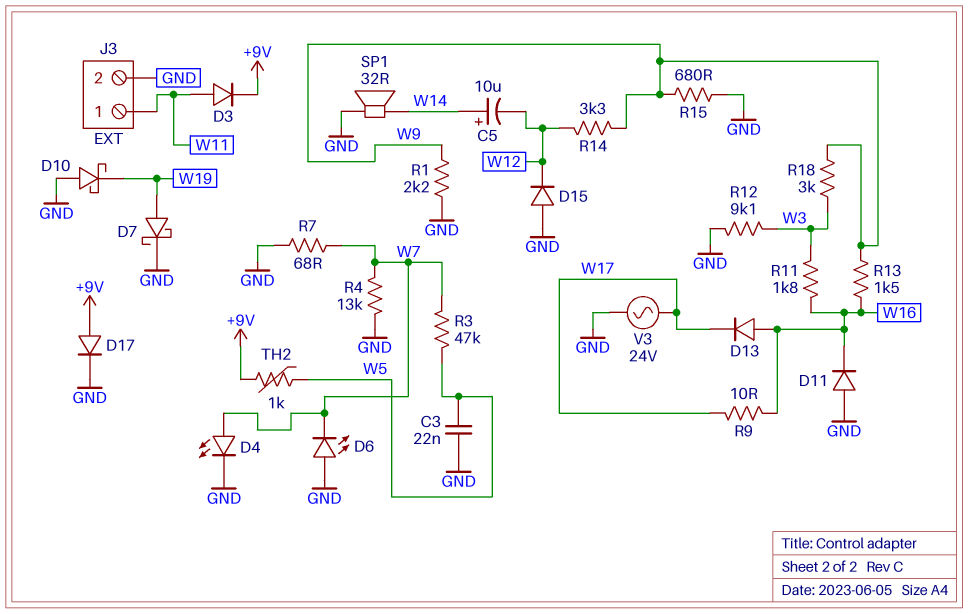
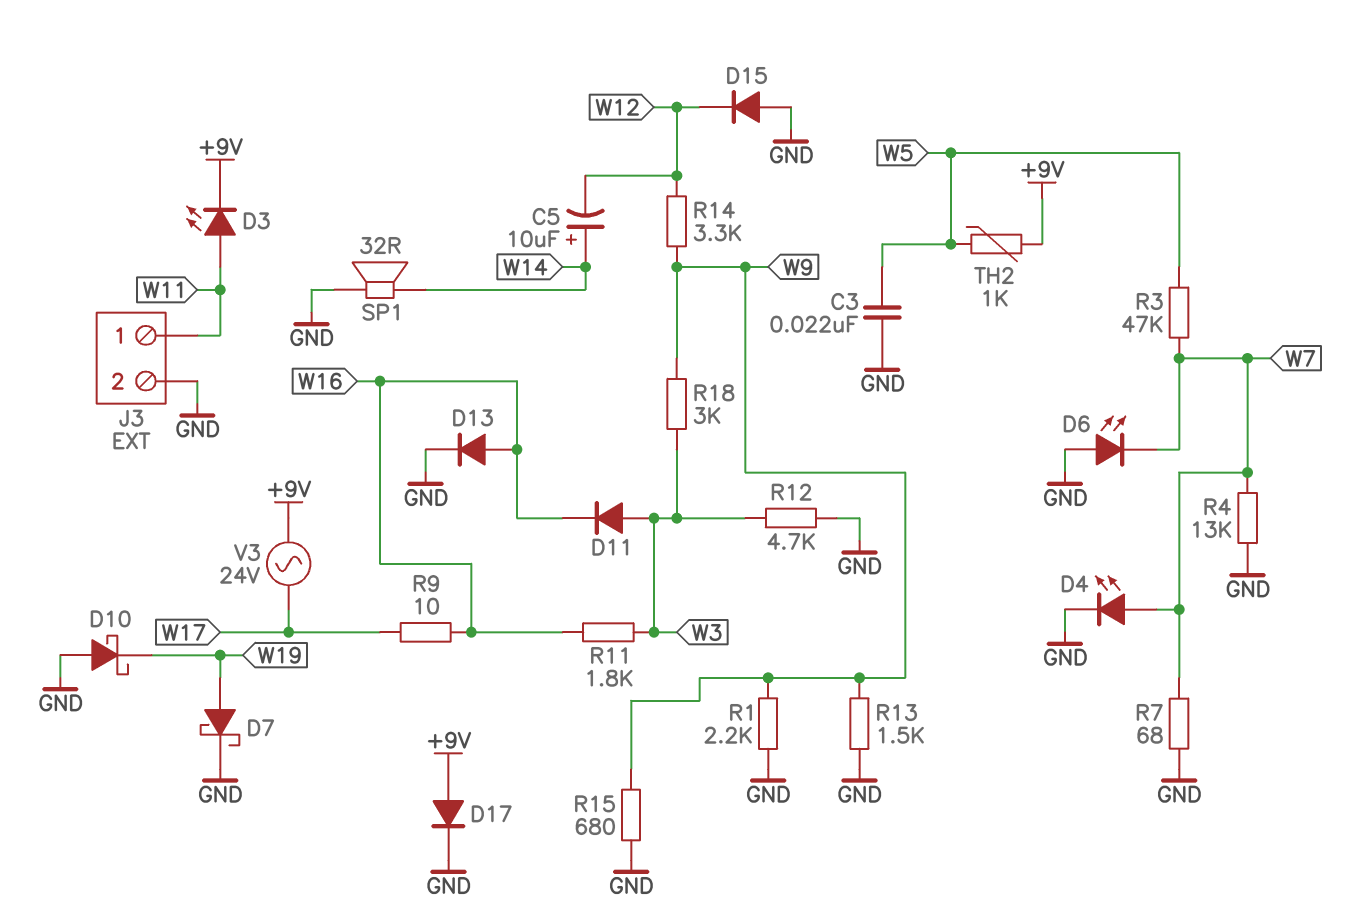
D3: diode (A W11, K +9V) -> LED (A W11, K +9V)
D11: diode (A GND, K W16) -> diode (A W3, K W16)
D13: diode (A W16, K W17) -> diode (A W16, K GND)
R12: 9.1k (GND, W3) -> 4.7k (GND, W3)
R13: 1.5k (W9, W16) -> 1.5k (GND, W9)
V3: AC 24V (GND, W17) -> AC 24V (+9V, W17)

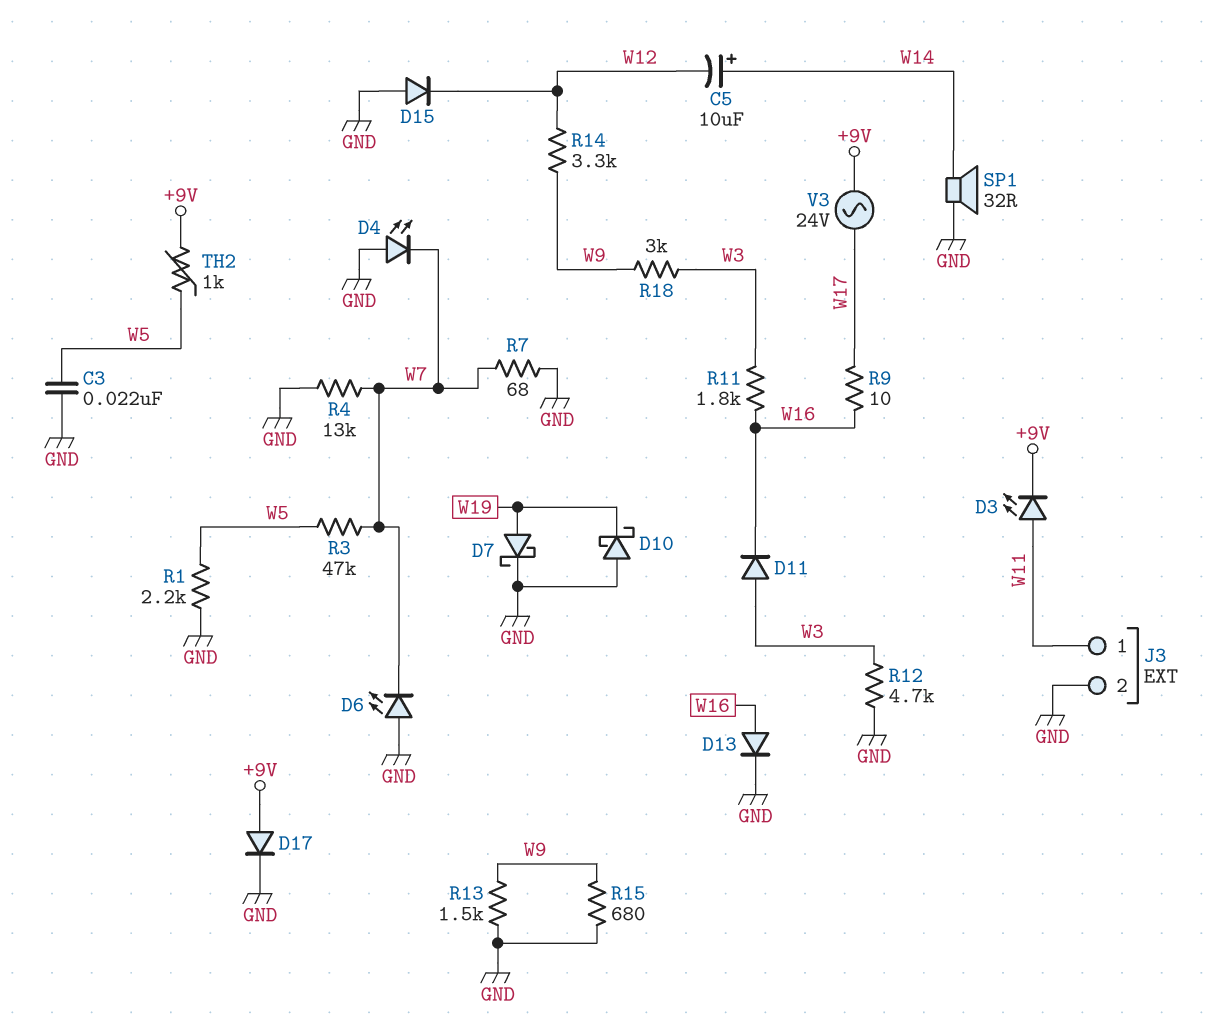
D4: LED (A W7, K GND) -> LED (A GND, K W7)
R1: 2.2k (GND, W9) -> 2.2k (GND, W5)

